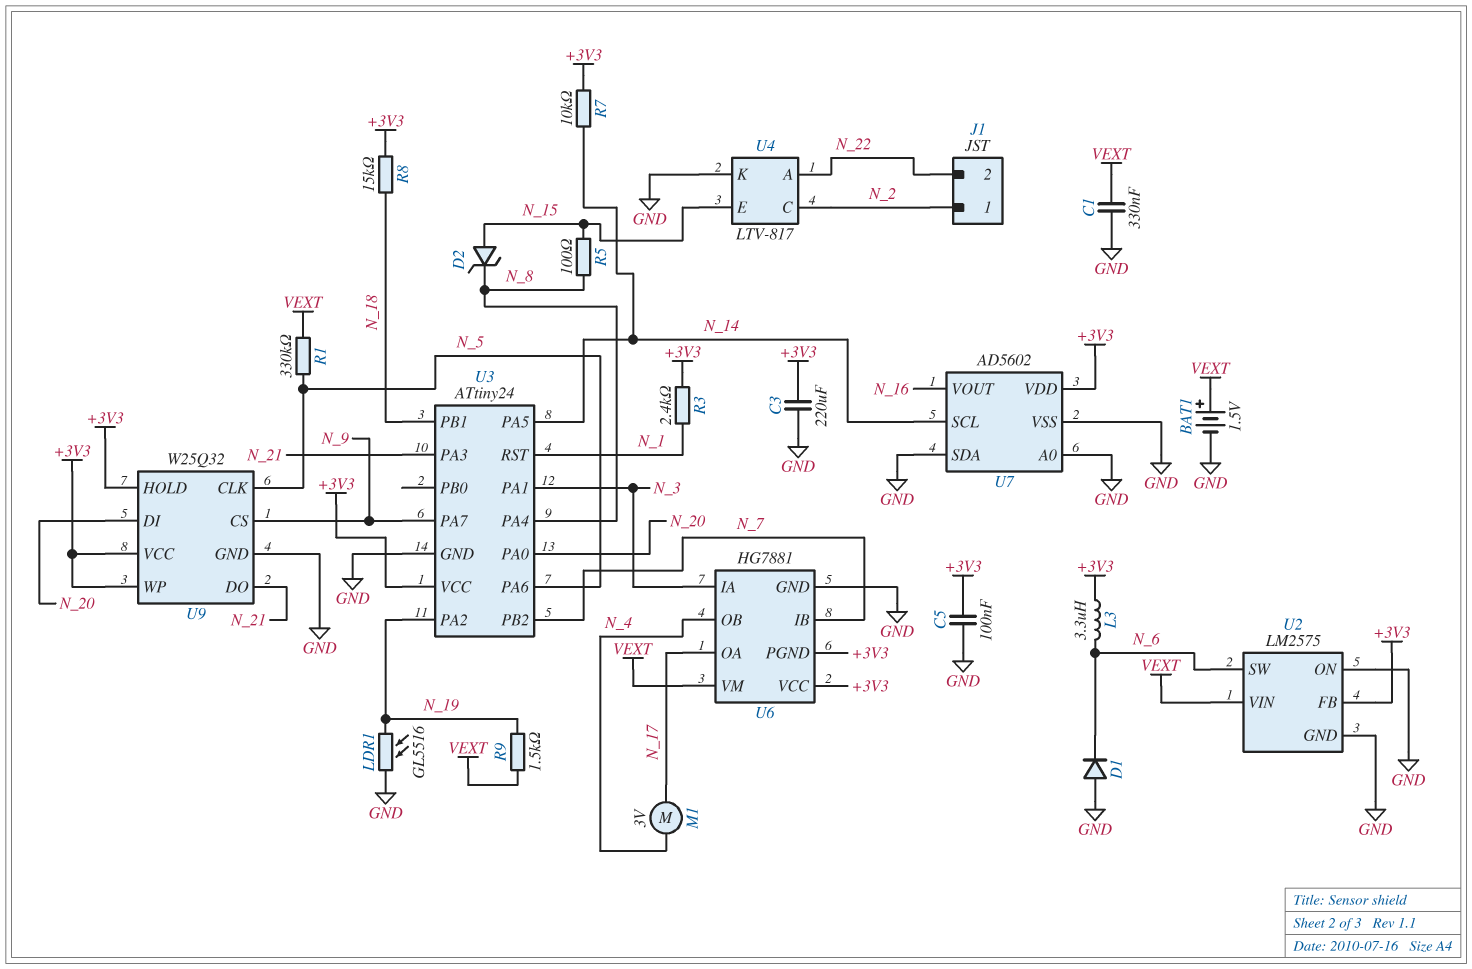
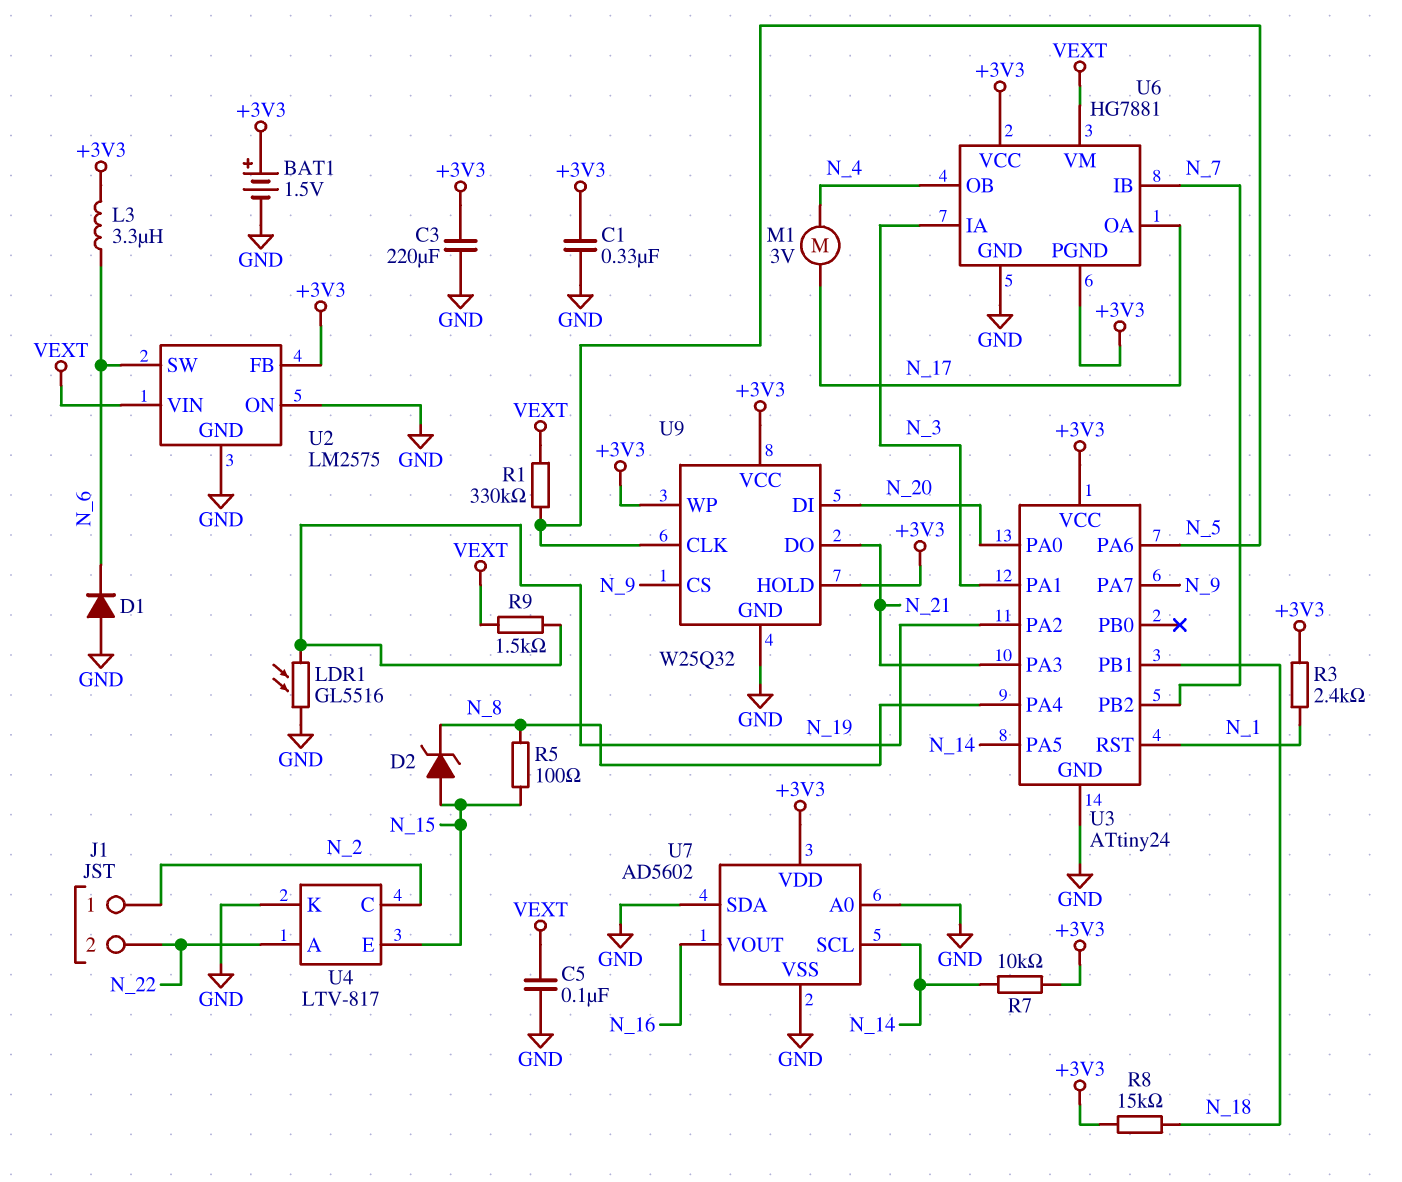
BAT1: 1.5V (plus VEXT, minus GND) -> 1.5V (plus +3V3, minus GND)
C1: 330nF (GND, VEXT) -> 330nF (+3V3, GND)
C5: 100nF (+3V3, GND) -> 100nF (GND, VEXT)

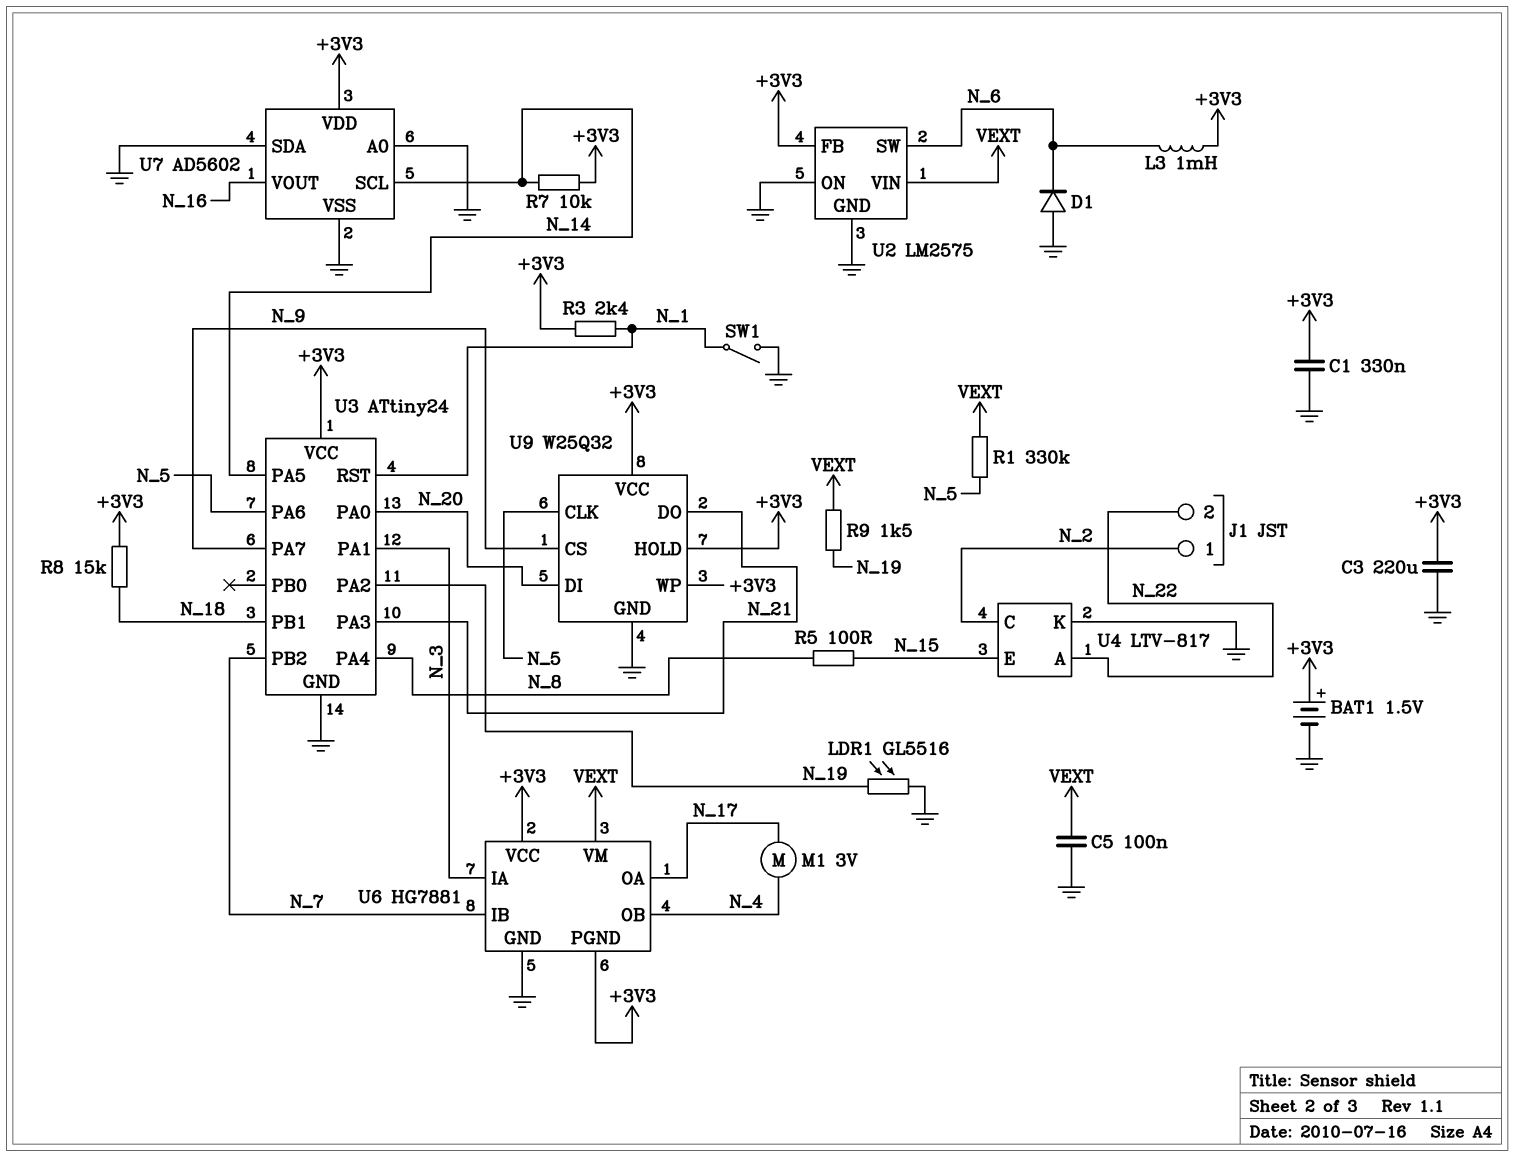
D2: zener (A N_15, K N_8) -> none
L3: 3.3uH (+3V3, N_6) -> 1mH (+3V3, N_6)
SW1: none -> switch (GND, N_1)

